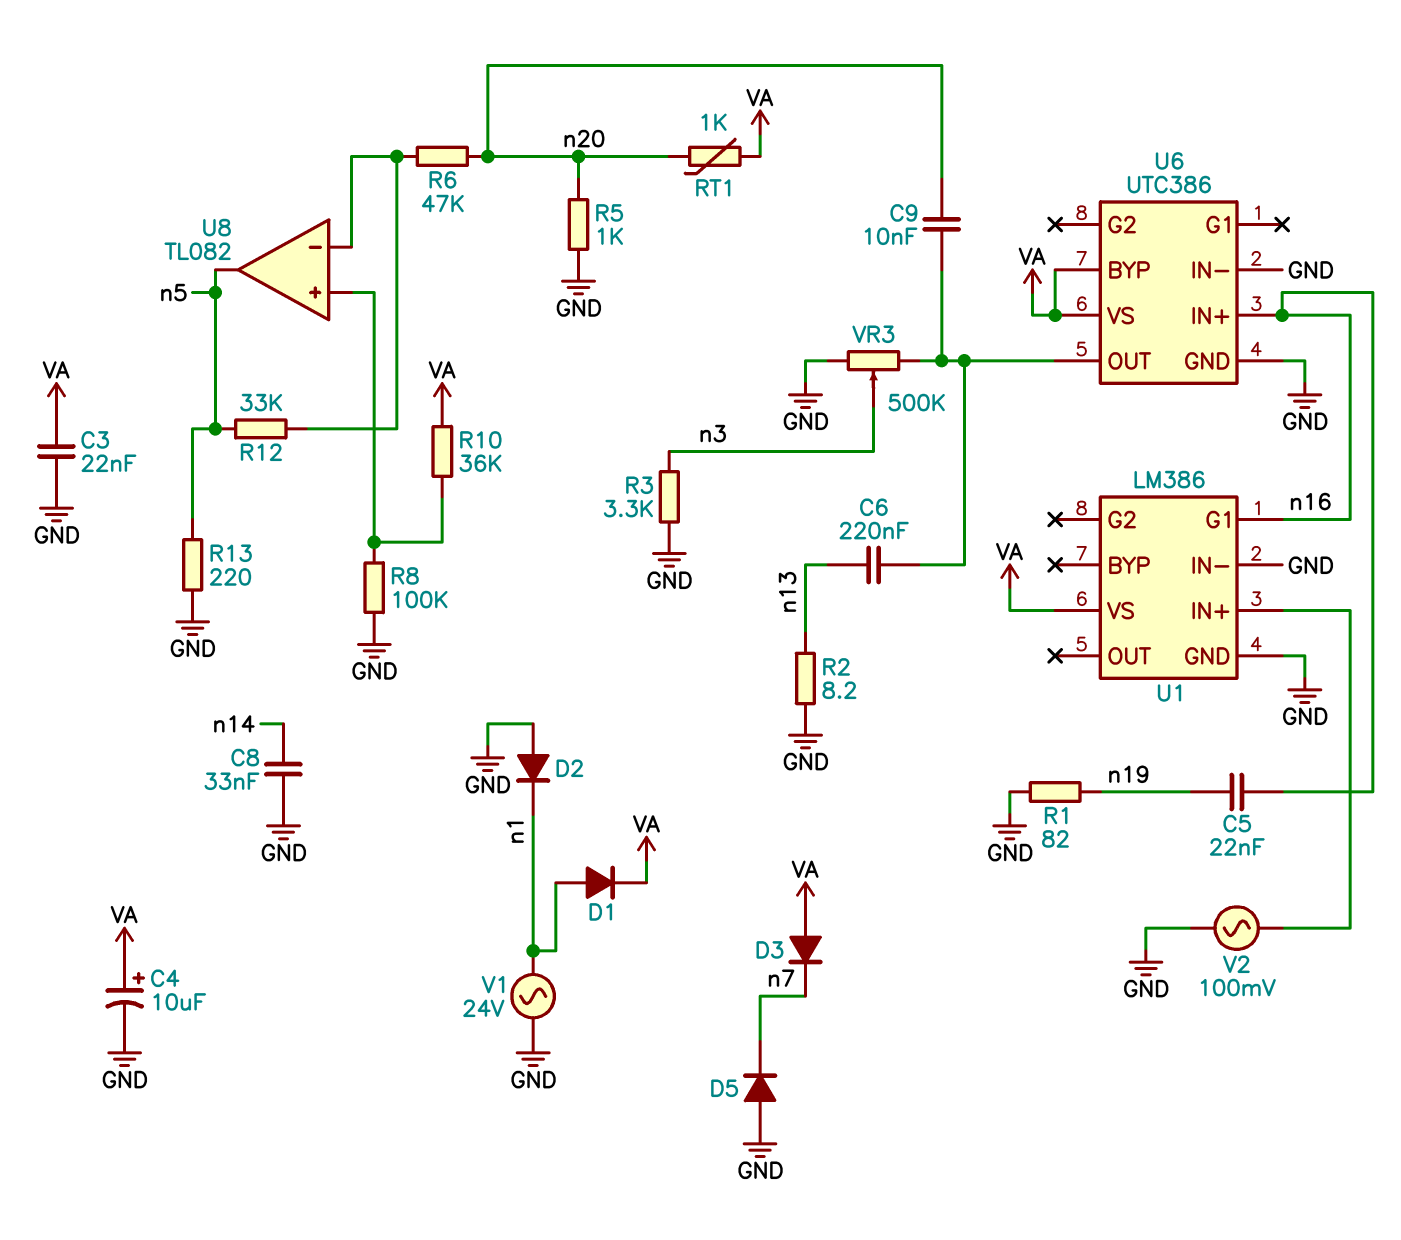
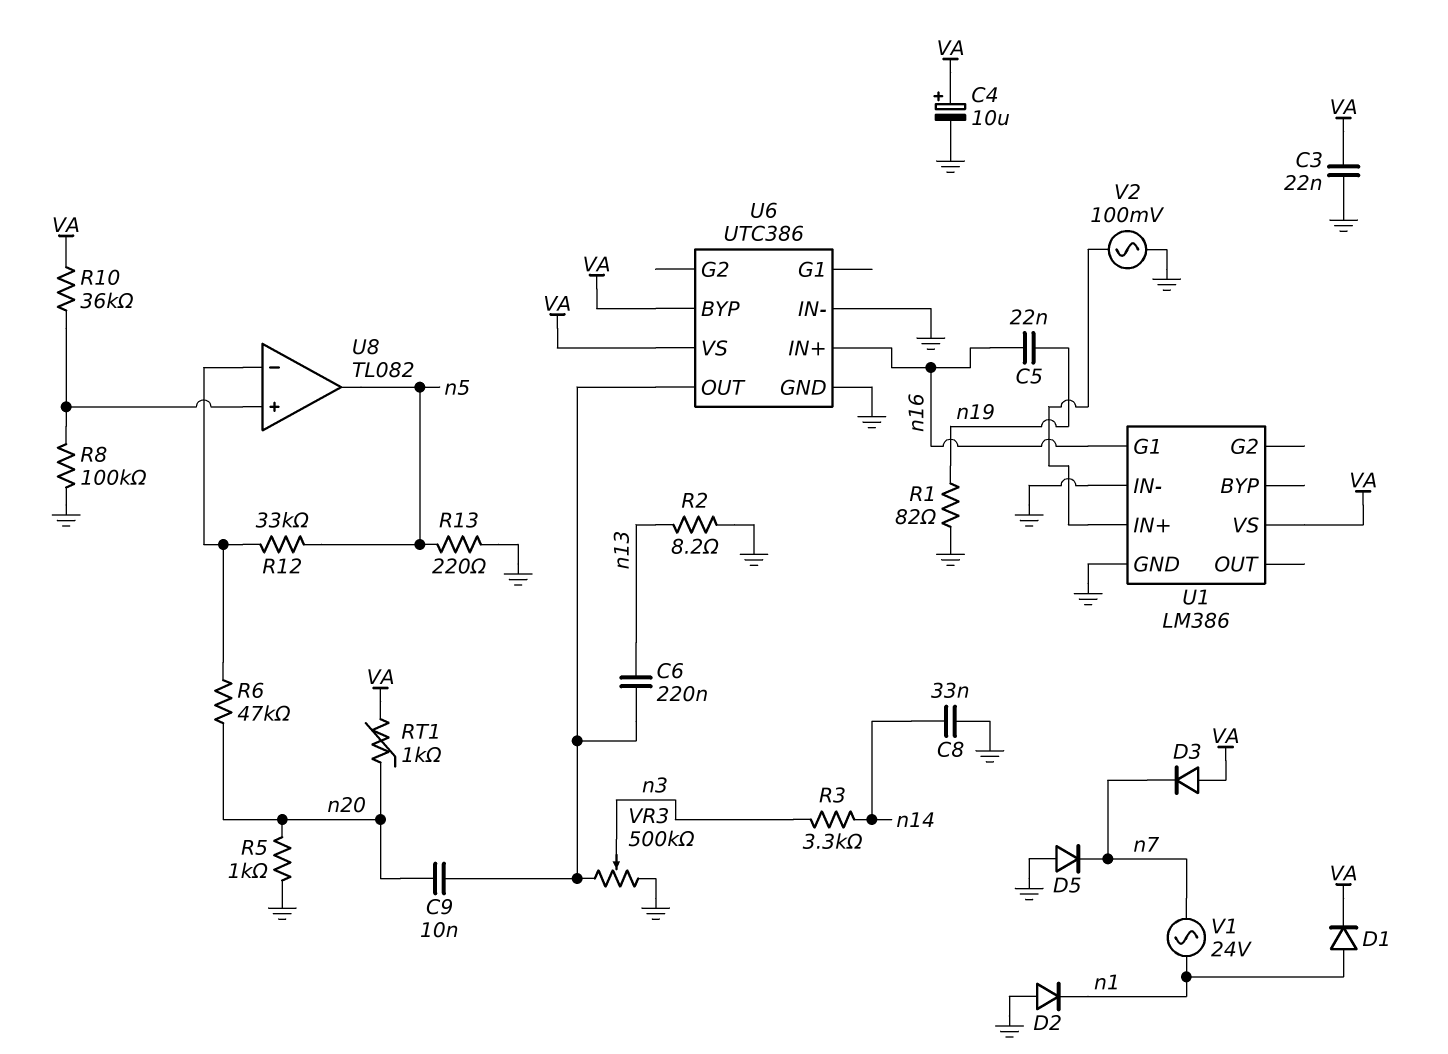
R3: 3.3k (GND, n3) -> 3.3k (n3, n14)
V1: AC 24V (GND, n1) -> AC 24V (n1, n7)

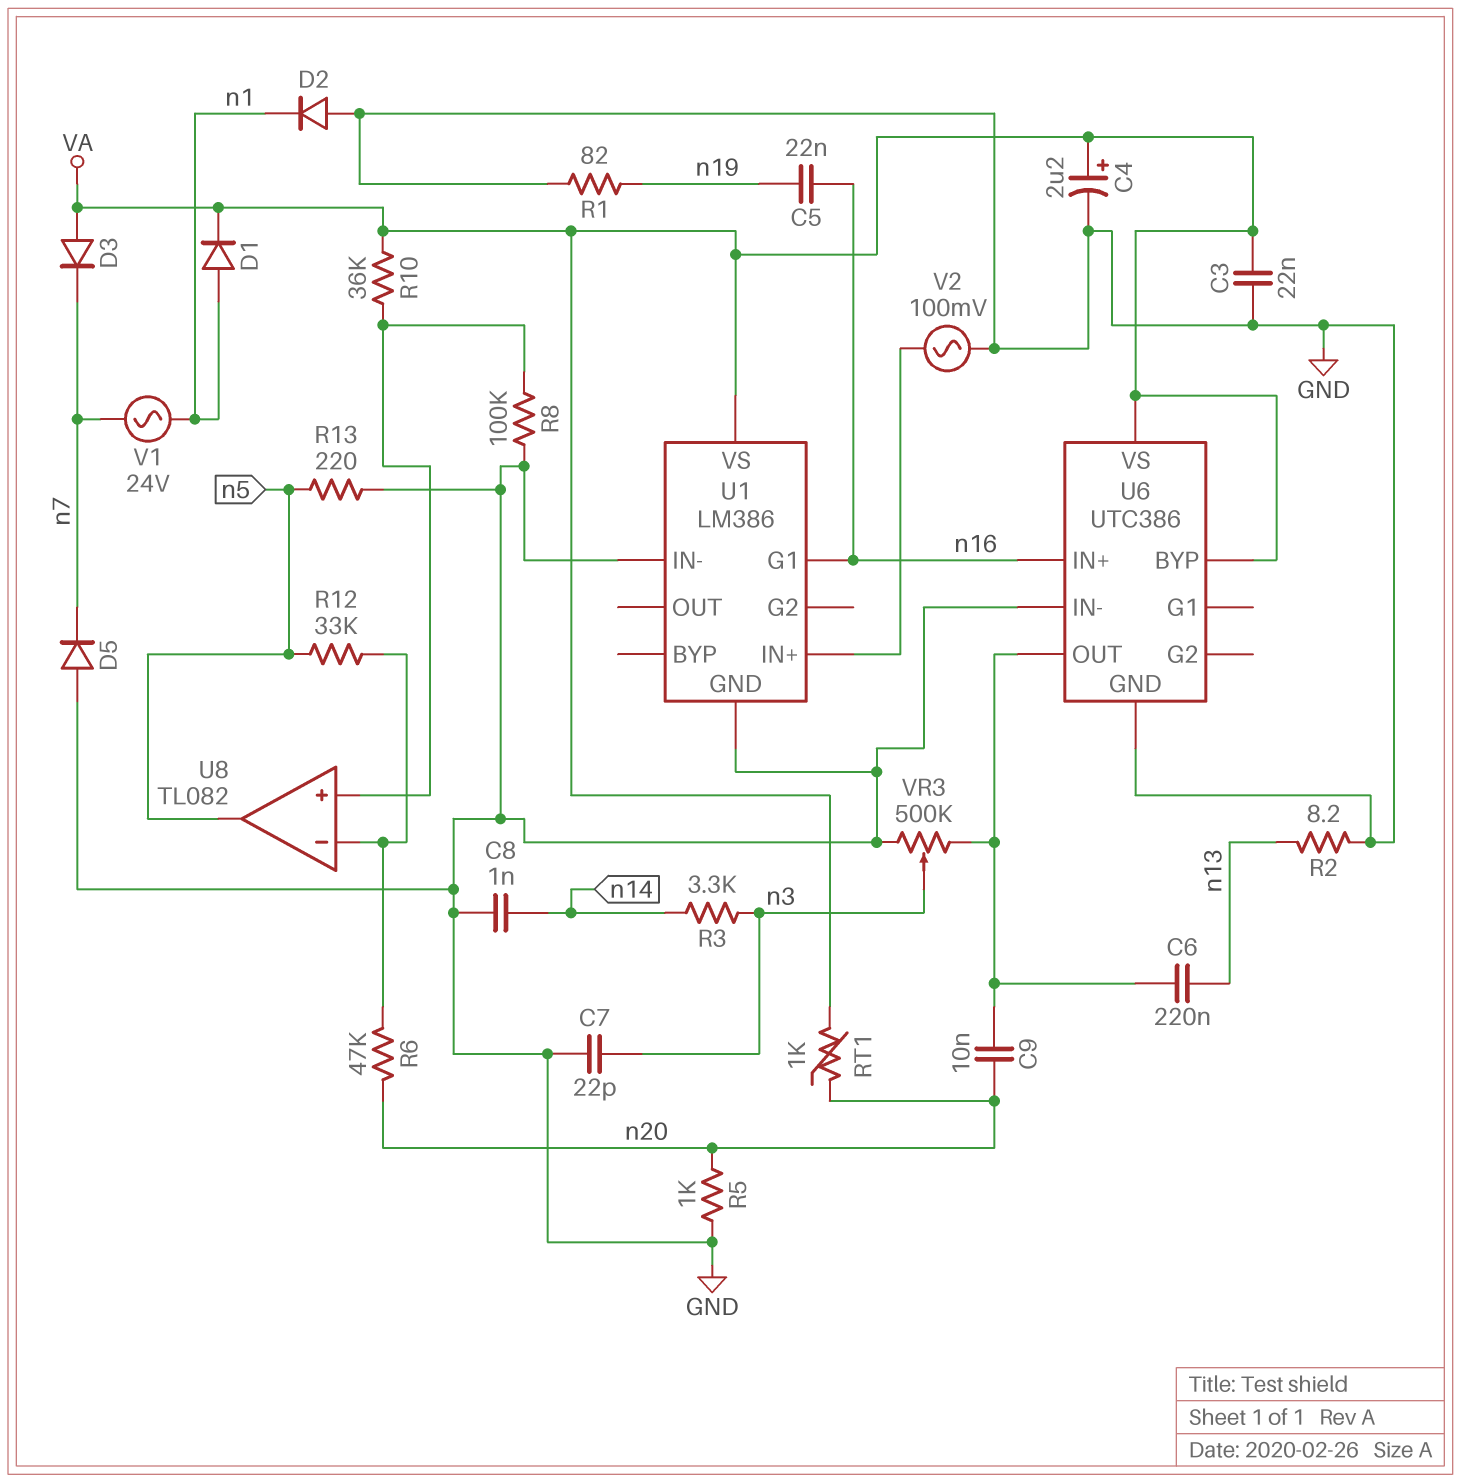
C4: 10uF (plus VA, minus GND) -> 2.2uF (plus VA, minus GND)
C7: none -> 22pF (GND, n3)
C8: 33nF (GND, n14) -> 1nF (GND, n14)

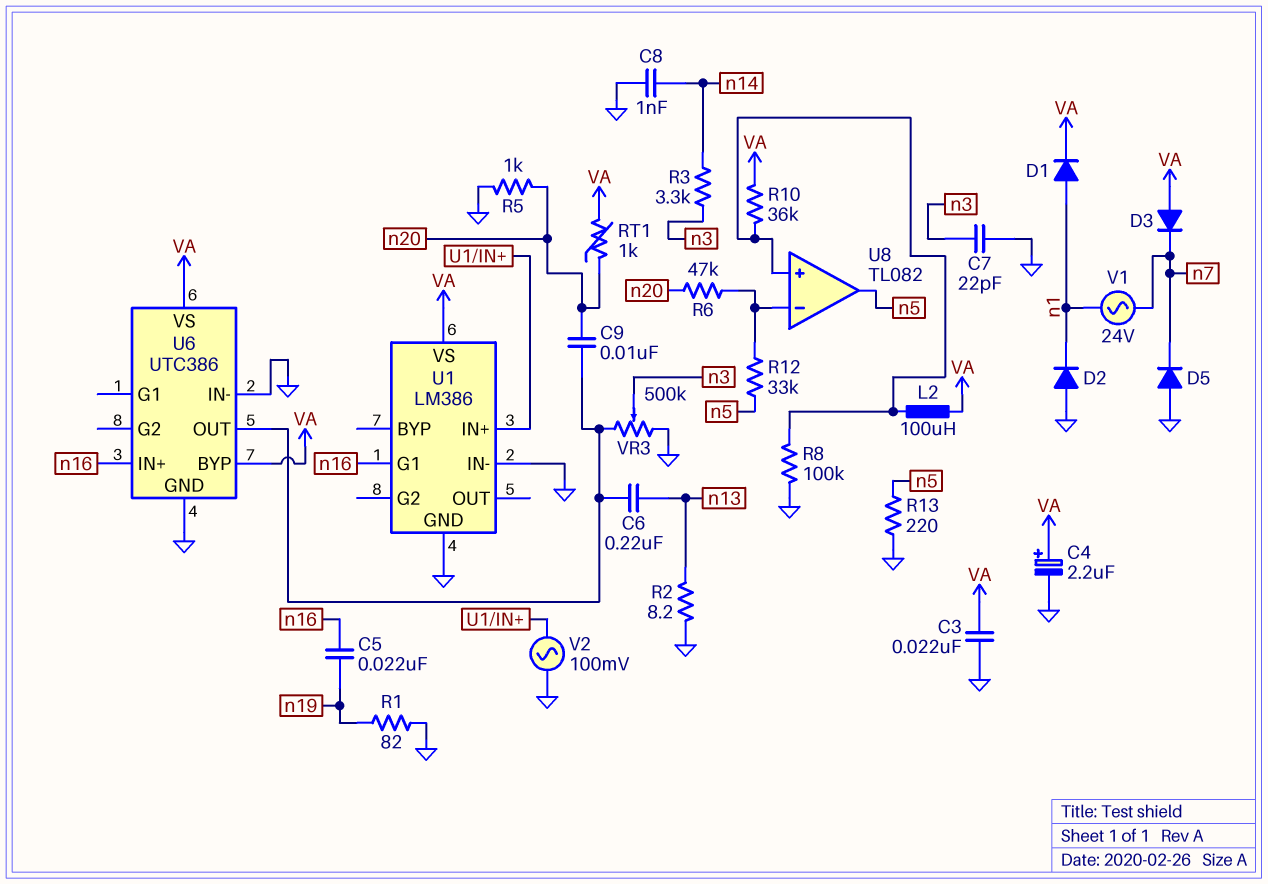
L2: none -> 100uH (U8/in+, VA)

